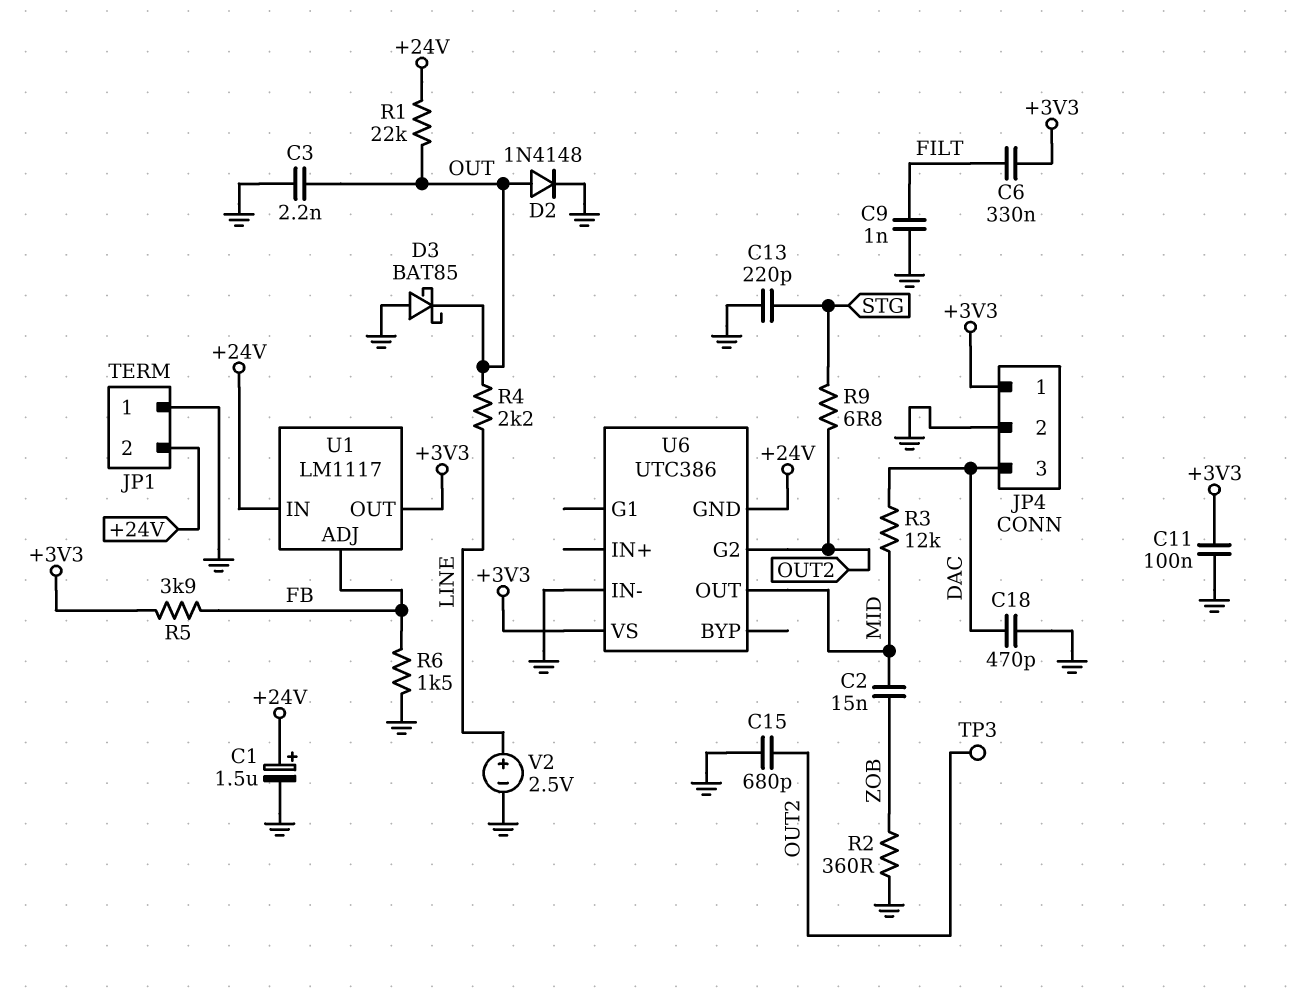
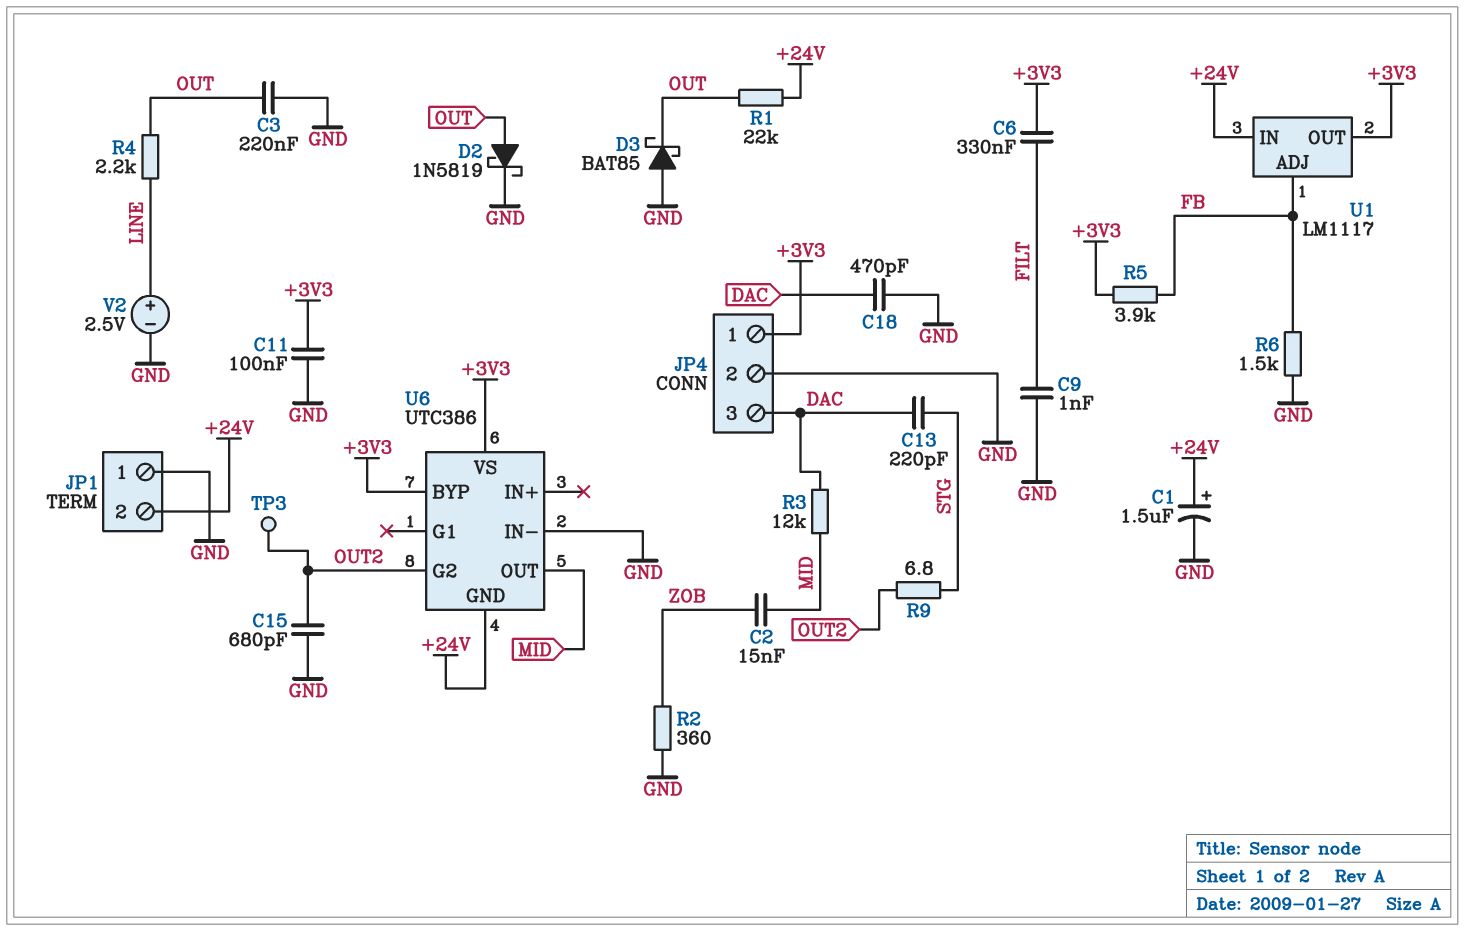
C3: 2.2nF (GND, OUT) -> 220nF (GND, OUT)
C13: 220pF (GND, STG) -> 220pF (DAC, STG)
D2: diode 1N4148 (A OUT, K GND) -> schottky 1N5819 (A OUT, K GND)
U6 pin BYP: none -> +3V3

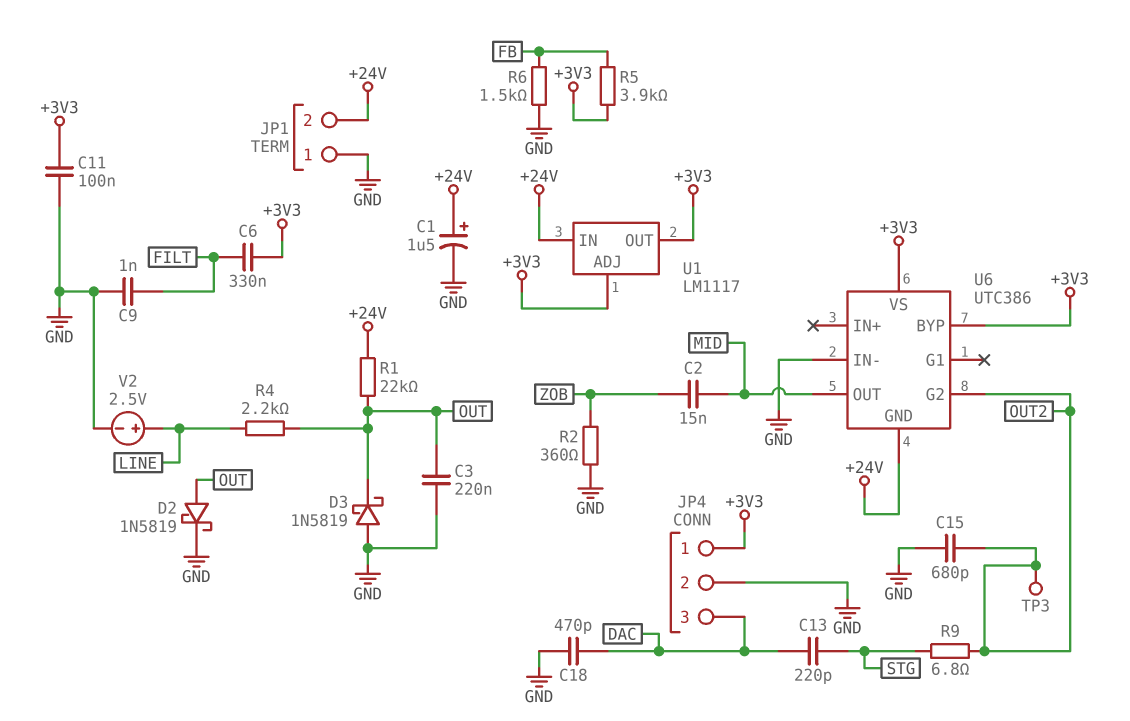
D3: schottky BAT85 (A GND, K OUT) -> schottky 1N5819 (A GND, K OUT)
R3: 12k (DAC, MID) -> none
U1 pin ADJ: FB -> +3V3

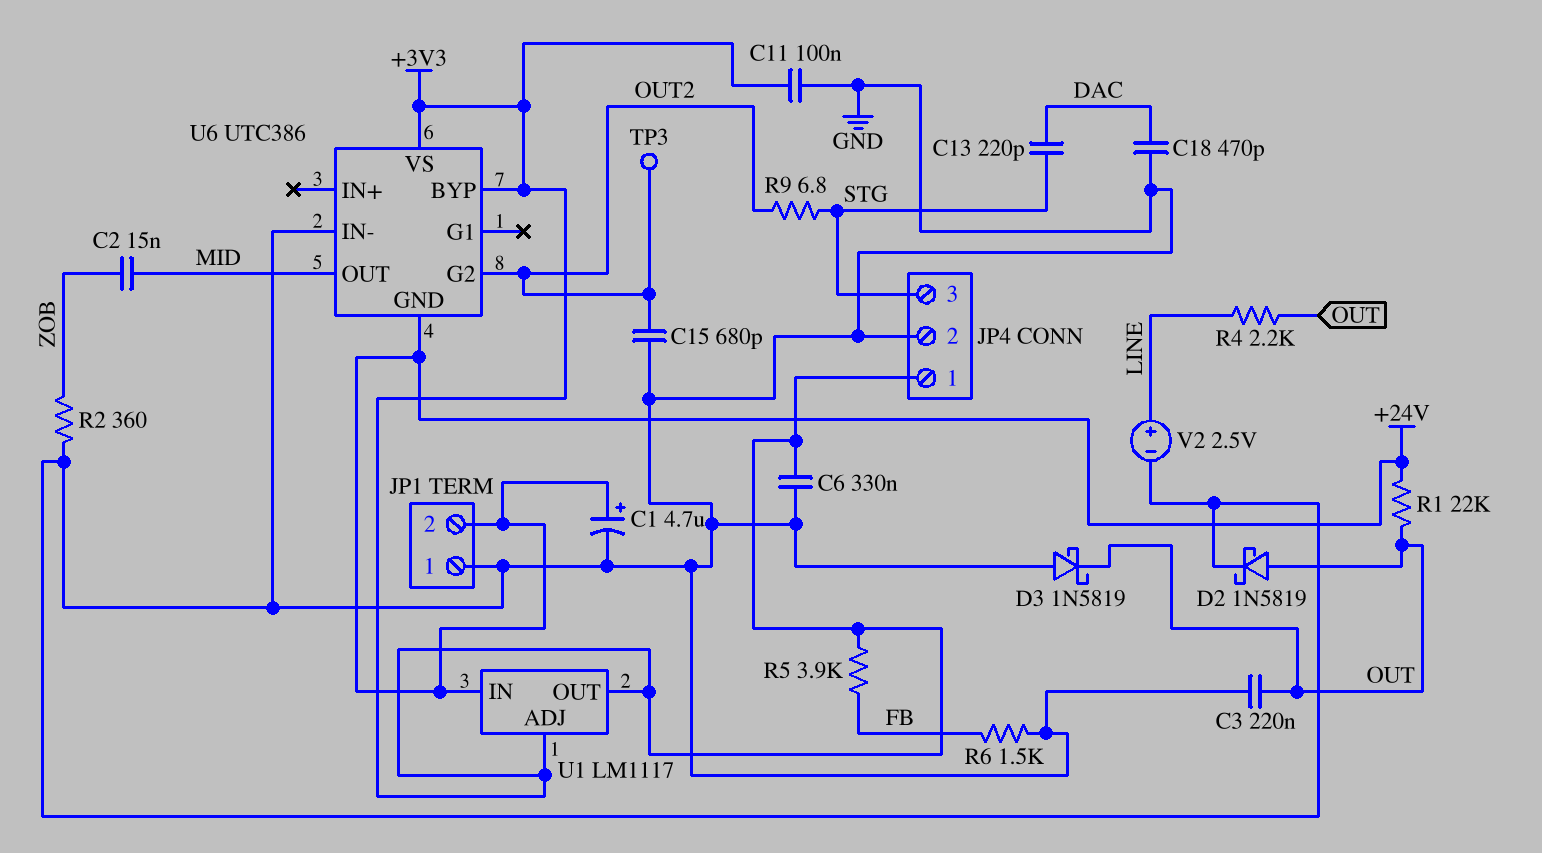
C1: 1.5uF (plus +24V, minus GND) -> 4.7uF (plus +24V, minus GND)
C6: 330nF (+3V3, FILT) -> 330nF (+3V3, GND)
C9: 1nF (FILT, GND) -> none
JP4 pin 3: DAC -> STG

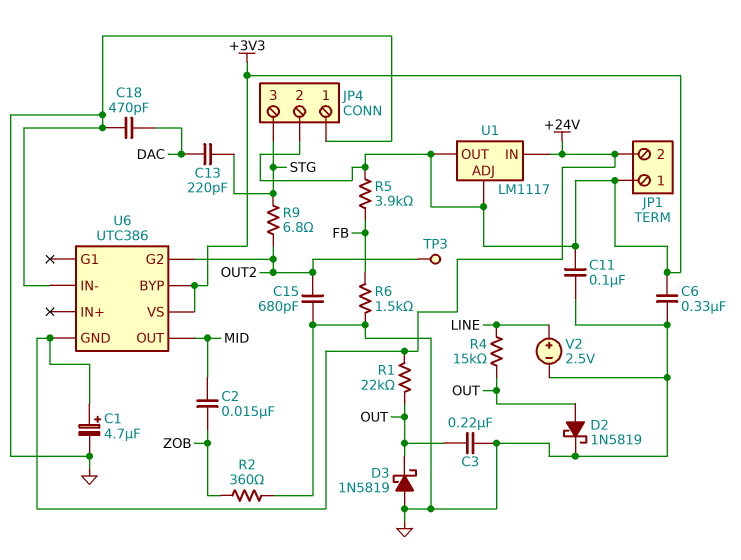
JP1 pin 1: GND -> +3V3
JP4 pin 1: +3V3 -> GND
JP4 pin 2: GND -> +3V3
R4: 2.2k (LINE, OUT) -> 15k (LINE, OUT)

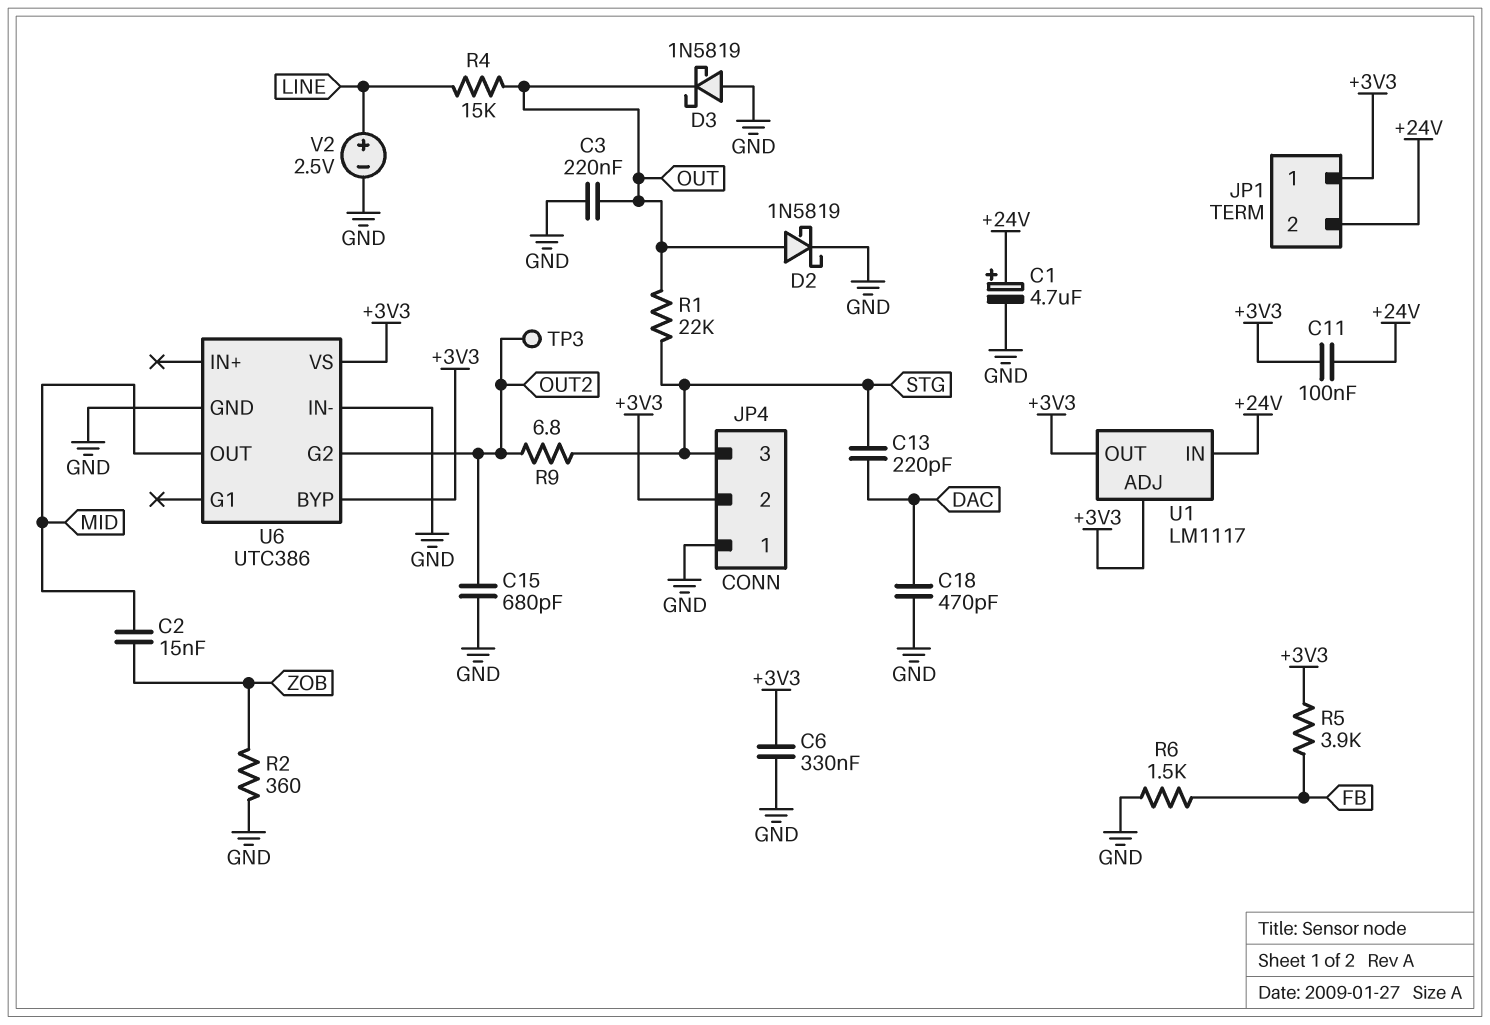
C11: 100nF (+3V3, GND) -> 100nF (+3V3, +24V)
R1: 22k (+24V, OUT) -> 22k (OUT, STG)
U6 pin GND: +24V -> GND

